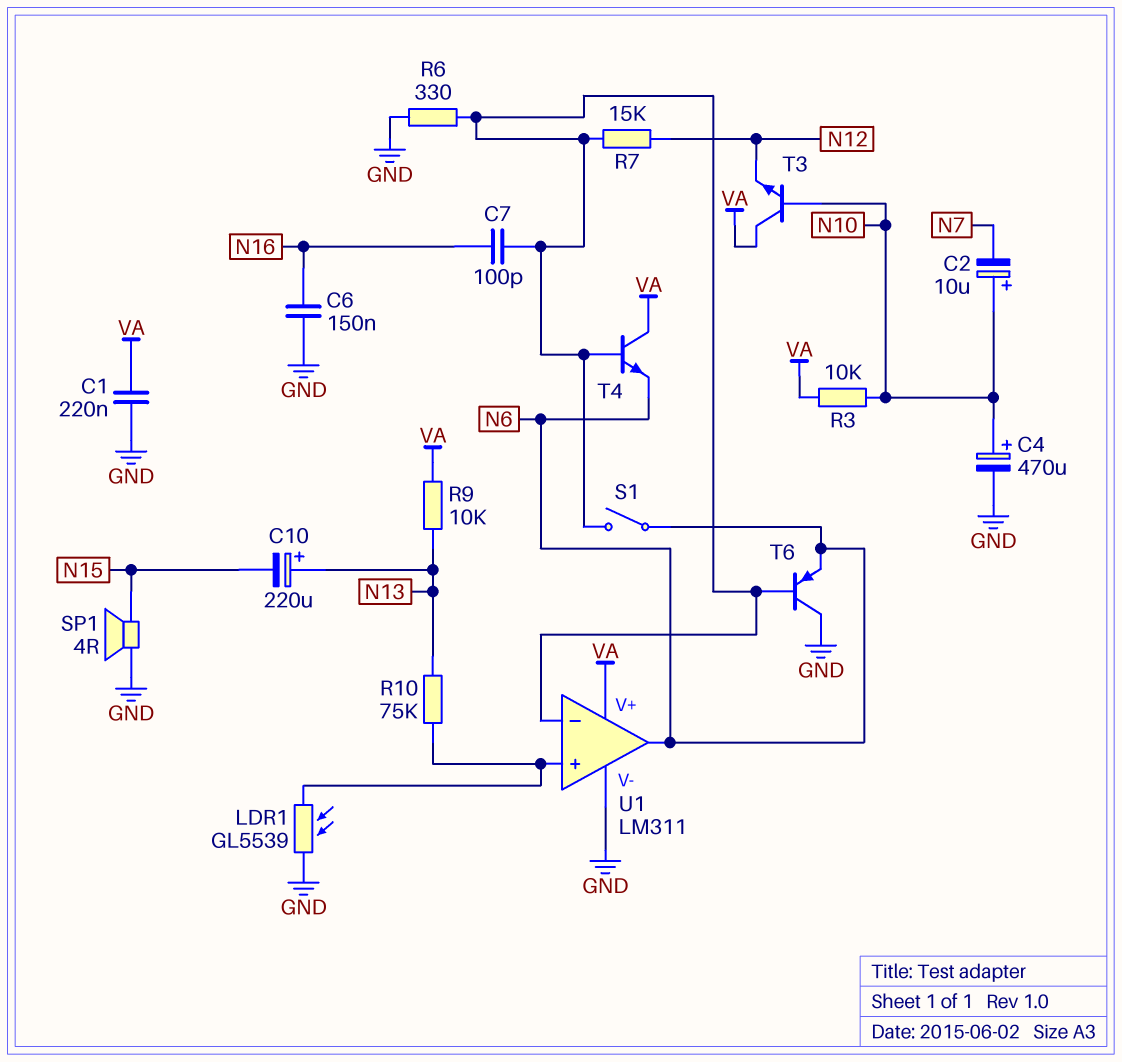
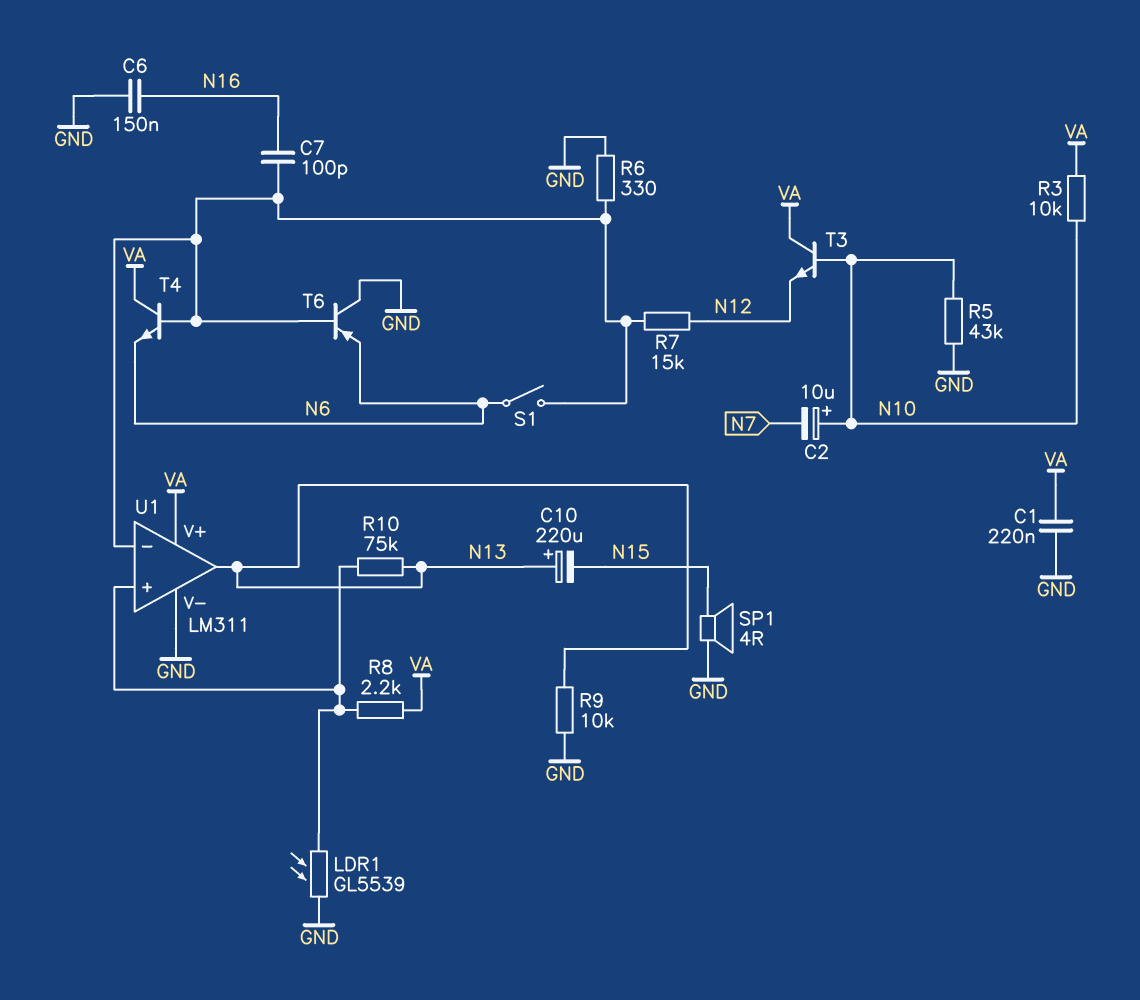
C4: 470uF (plus N10, minus GND) -> none
R5: none -> 43k (GND, N10)
R8: none -> 2.2k (U1/in+, VA)
R9: 10k (N13, VA) -> 10k (GND, N13)
U1 pin out: N6 -> N13

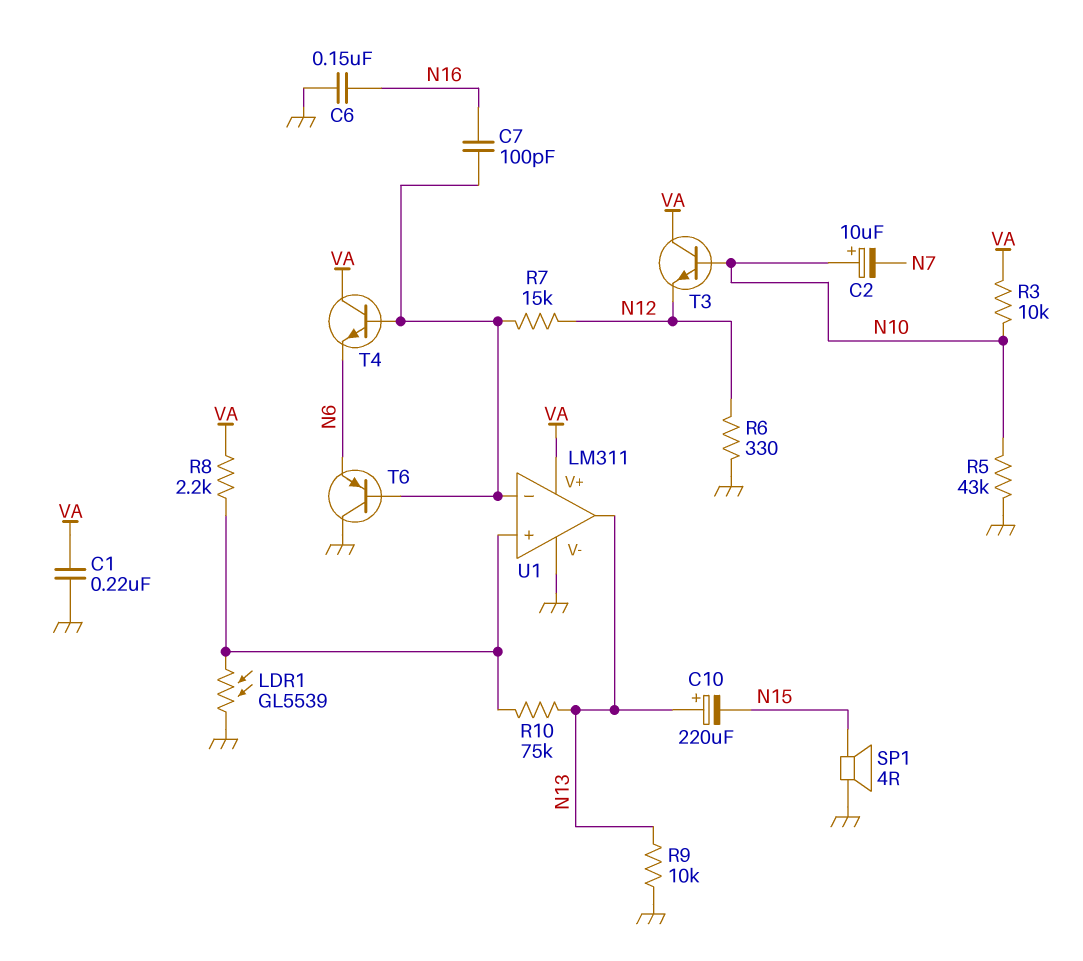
R6: 330 (GND, U1/in-) -> 330 (GND, N12)
S1: switch (N6, U1/in-) -> none

